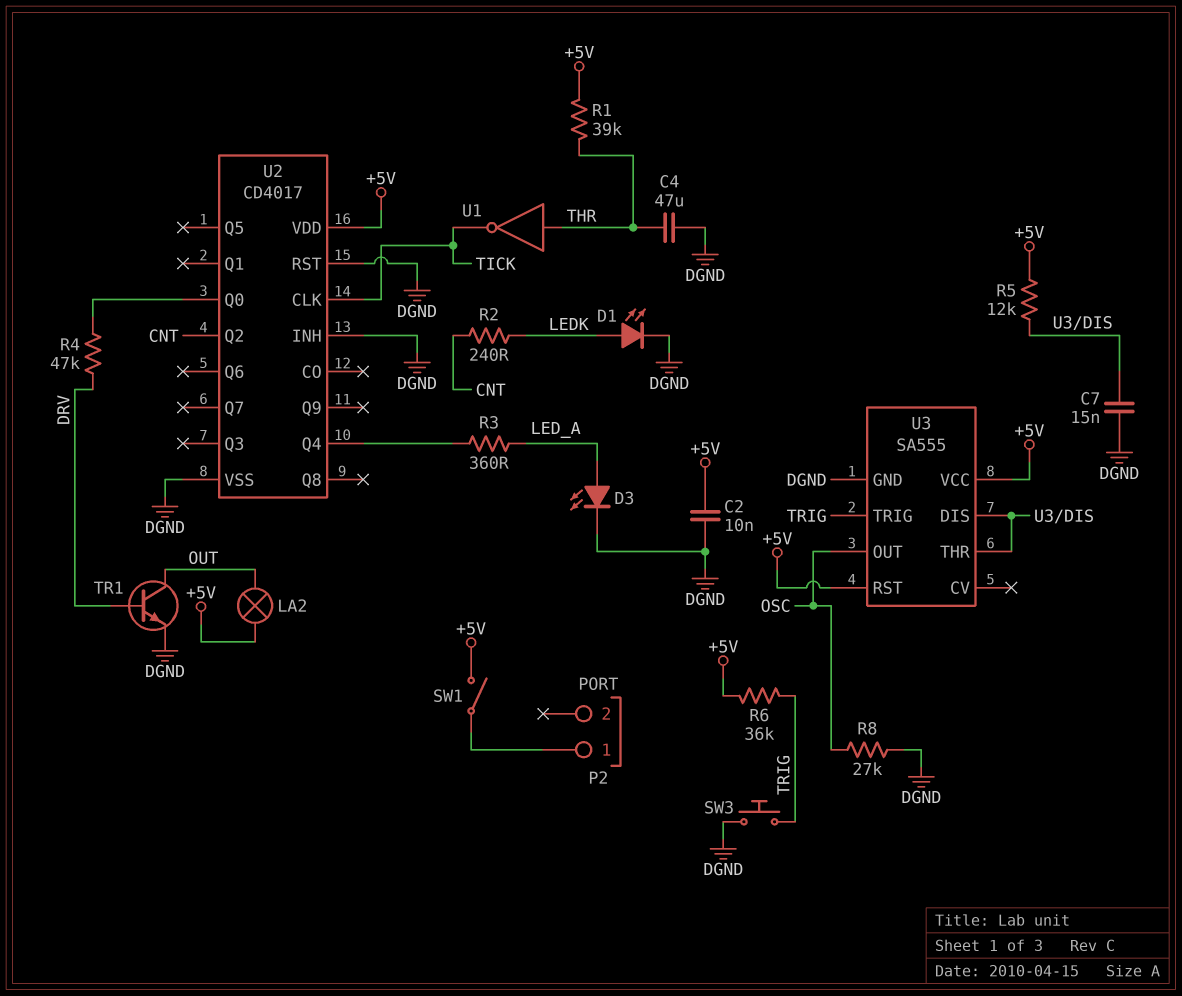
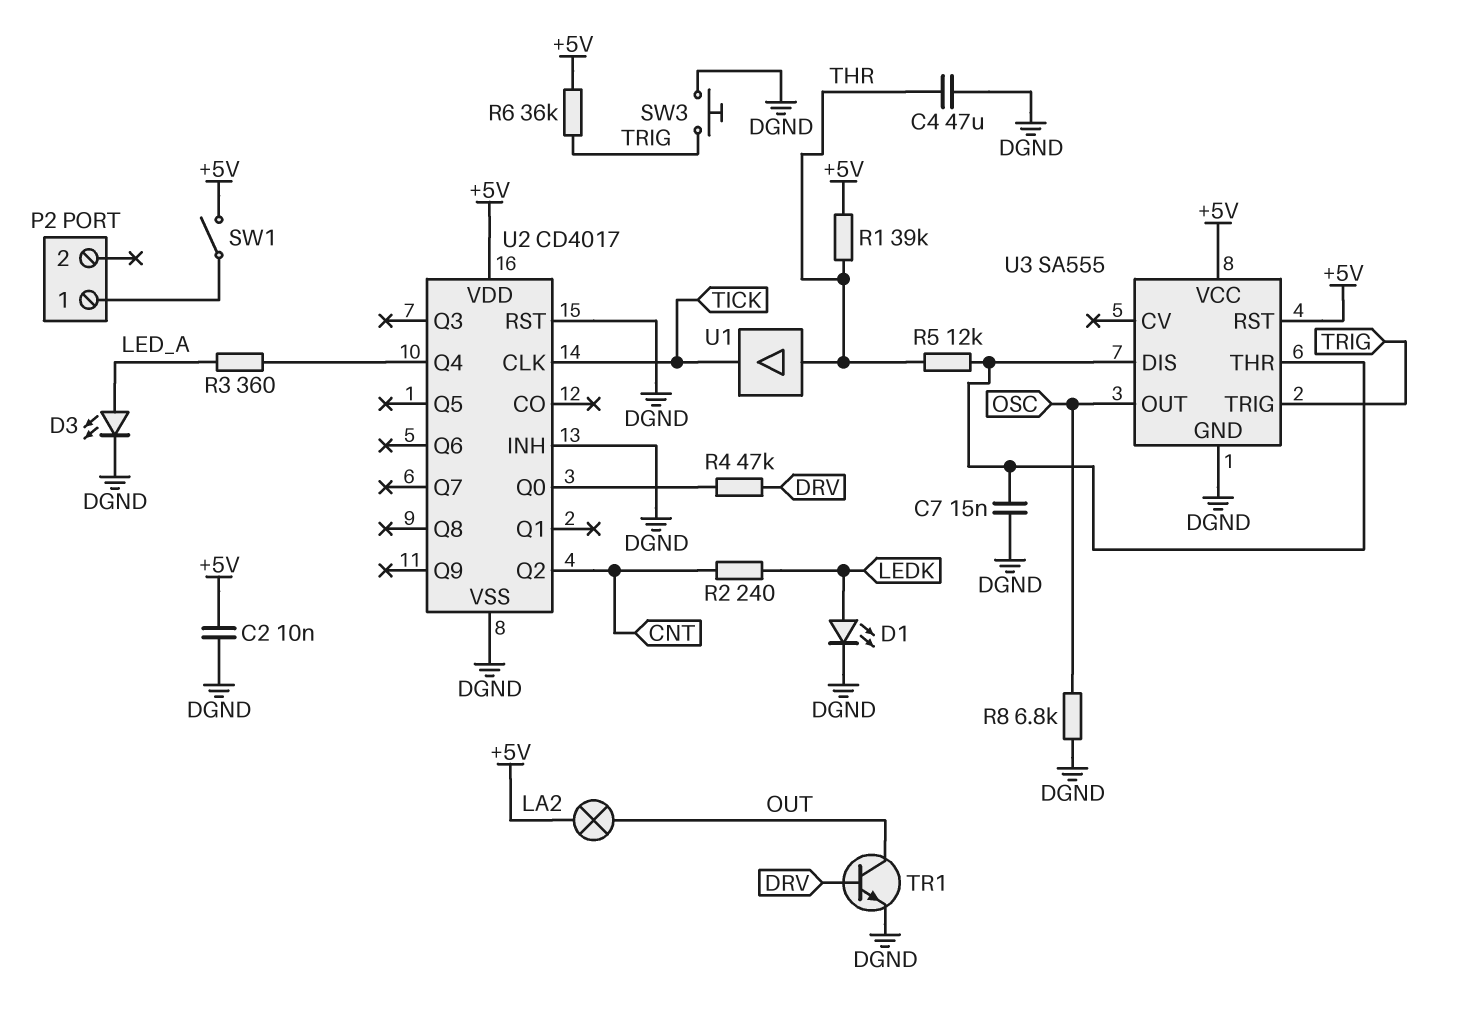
R5: 12k (+5V, U3/DIS) -> 12k (THR, U3/DIS)
R8: 27k (DGND, OSC) -> 6.8k (DGND, OSC)
U1: NOT (in THR, out TICK) -> buffer (in THR, out TICK)

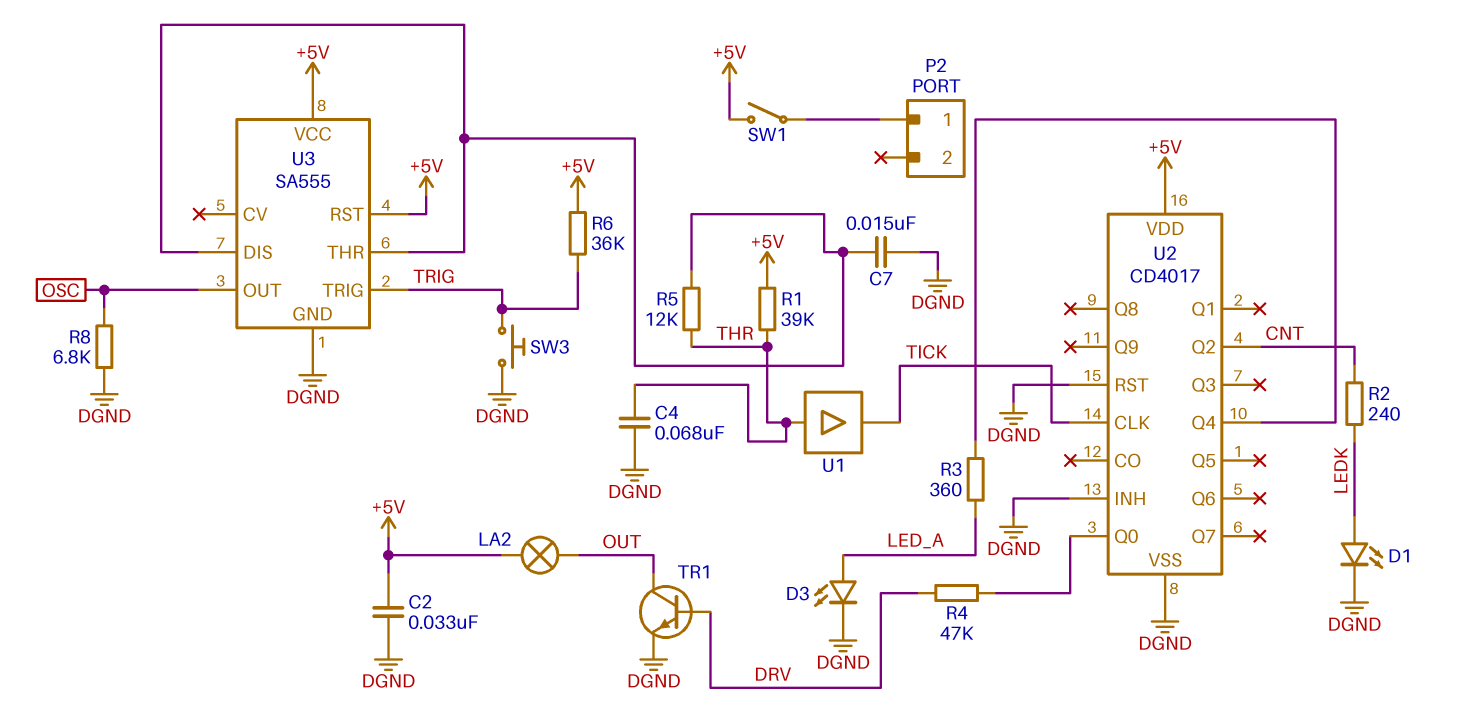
C2: 10nF (+5V, DGND) -> 33nF (+5V, DGND)
C4: 47uF (DGND, THR) -> 68nF (DGND, THR)

